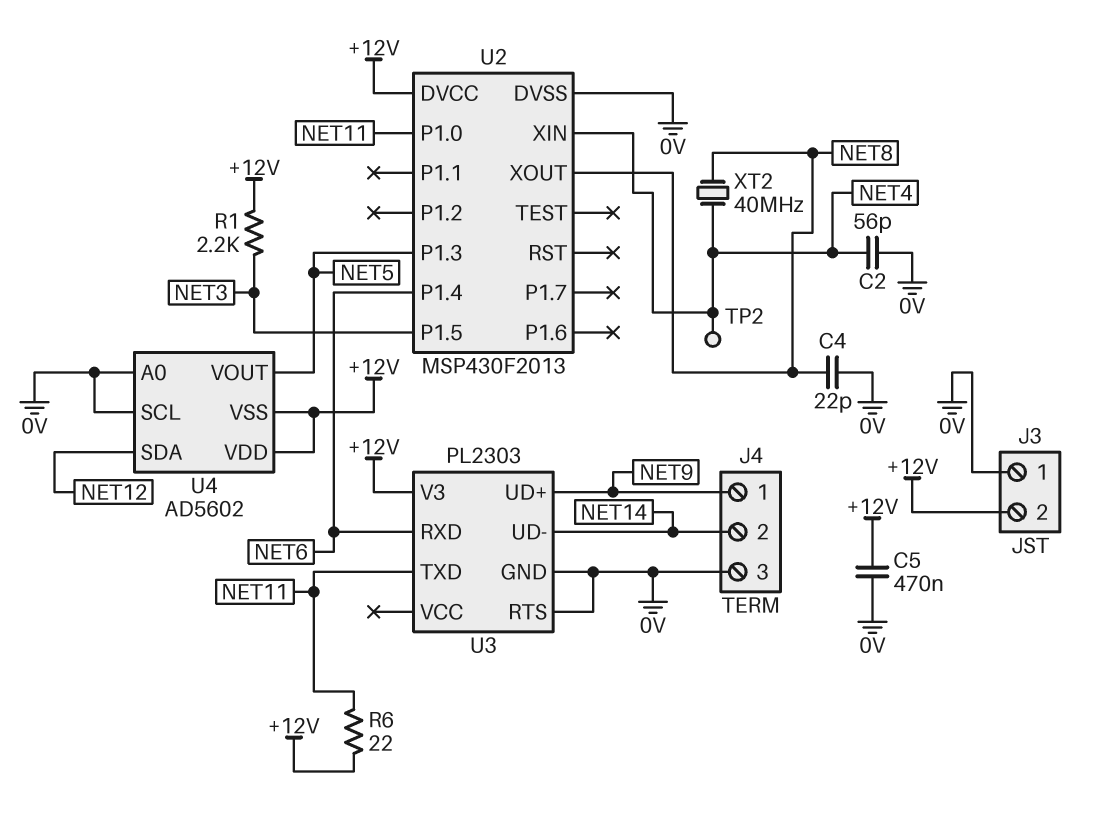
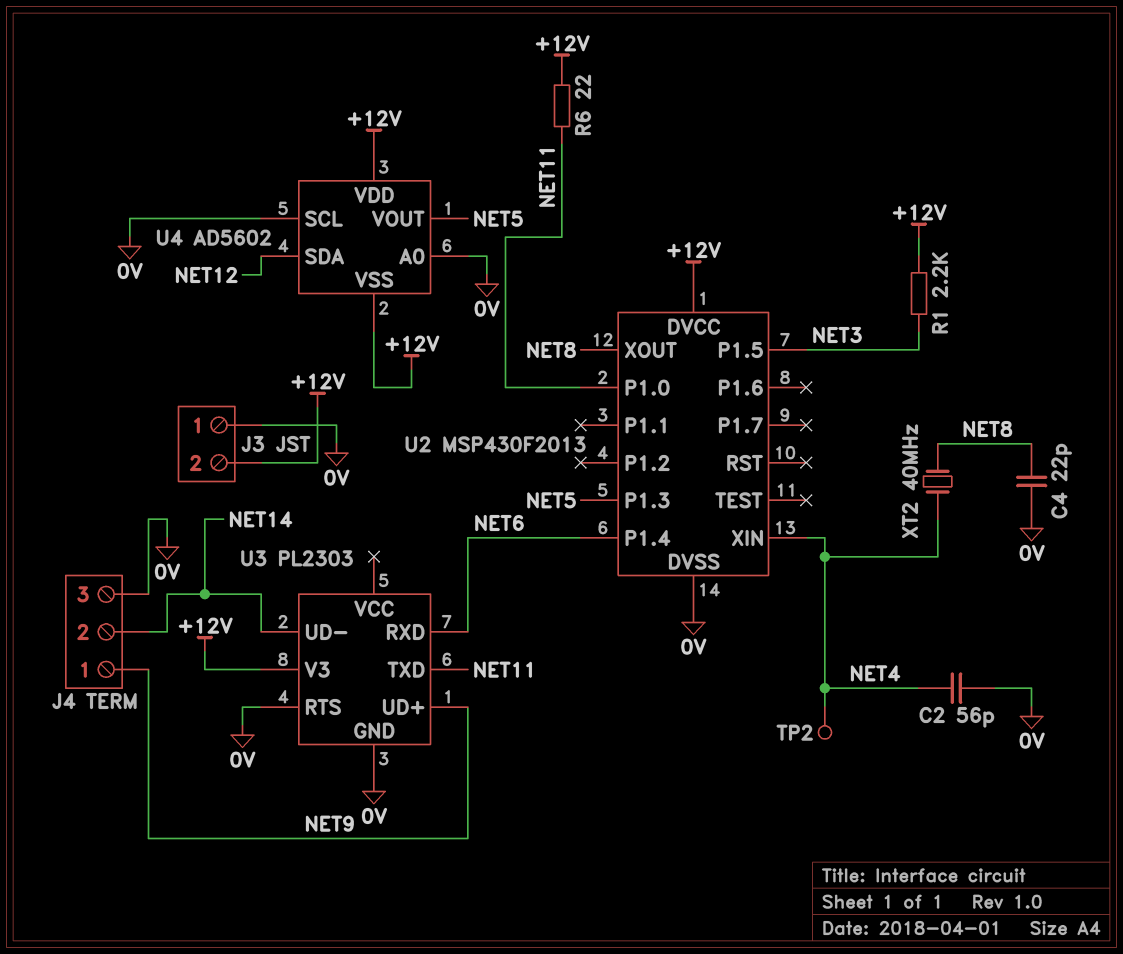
C5: 470nF (+12V, 0V) -> none

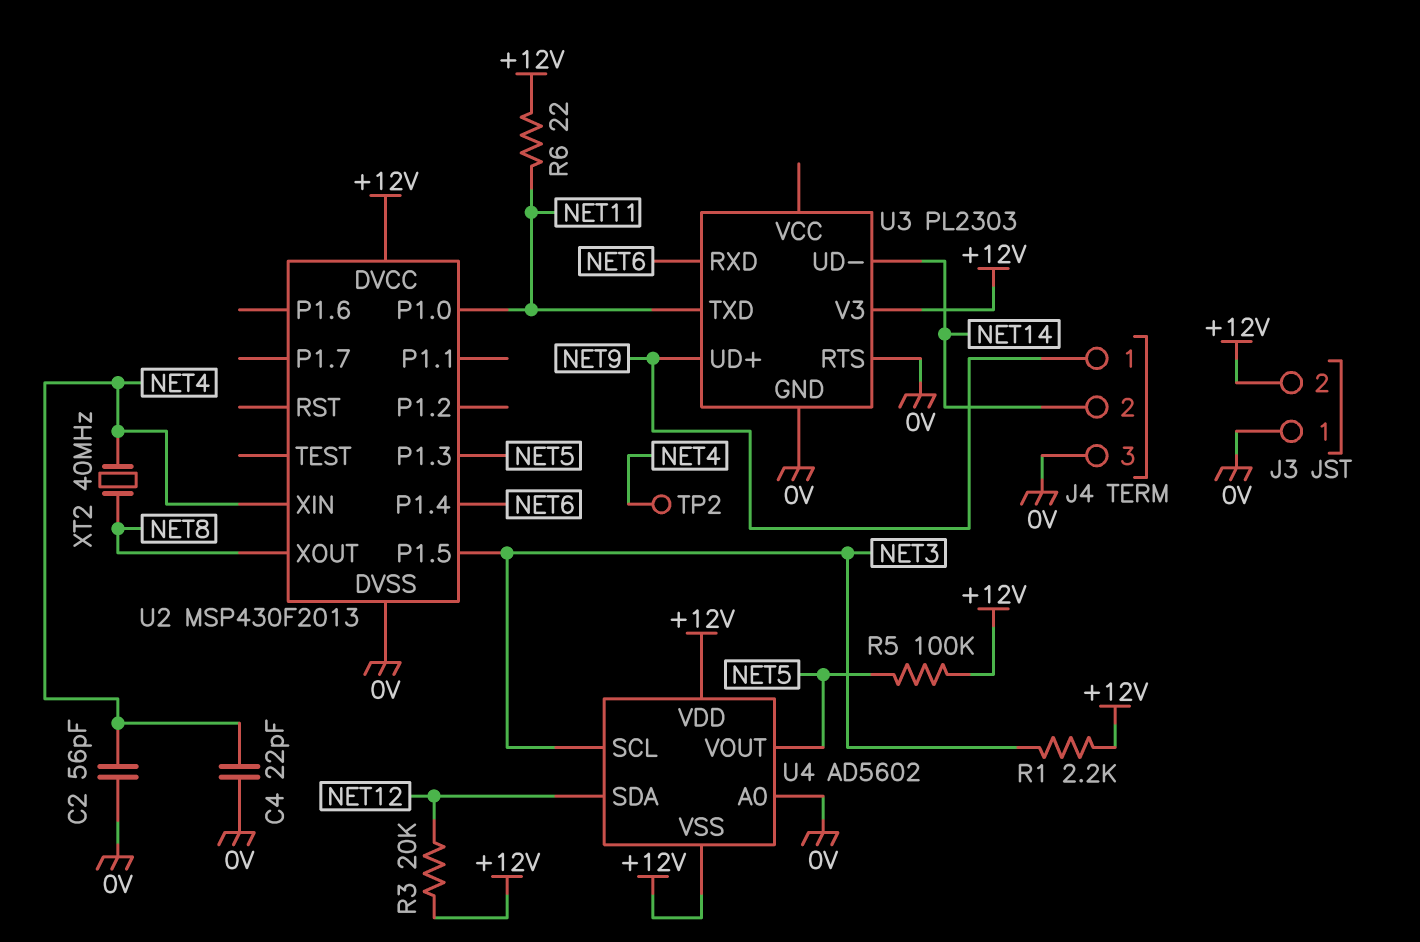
C4: 22pF (0V, NET8) -> 22pF (0V, NET4)
R3: none -> 20k (+12V, NET12)
R5: none -> 100k (+12V, NET5)
U4 pin SCL: 0V -> NET3

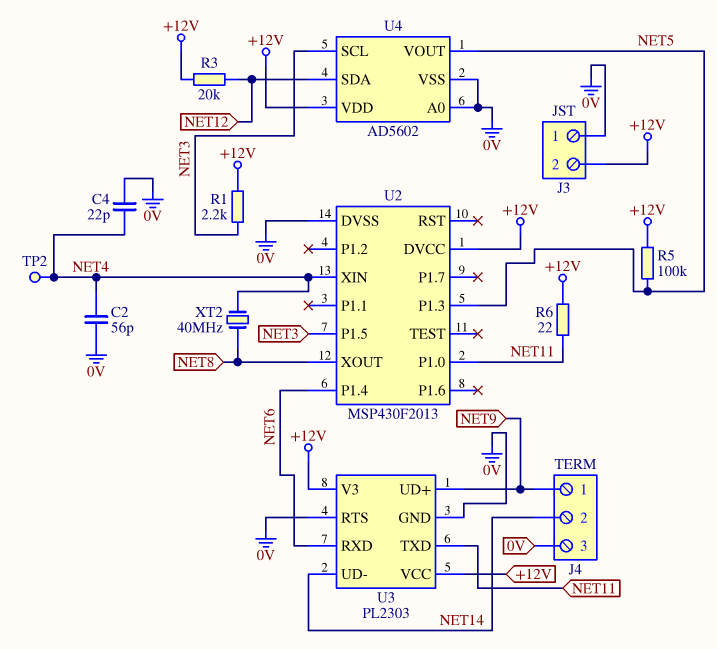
U3 pin VCC: none -> +12V
U4 pin VSS: +12V -> 0V

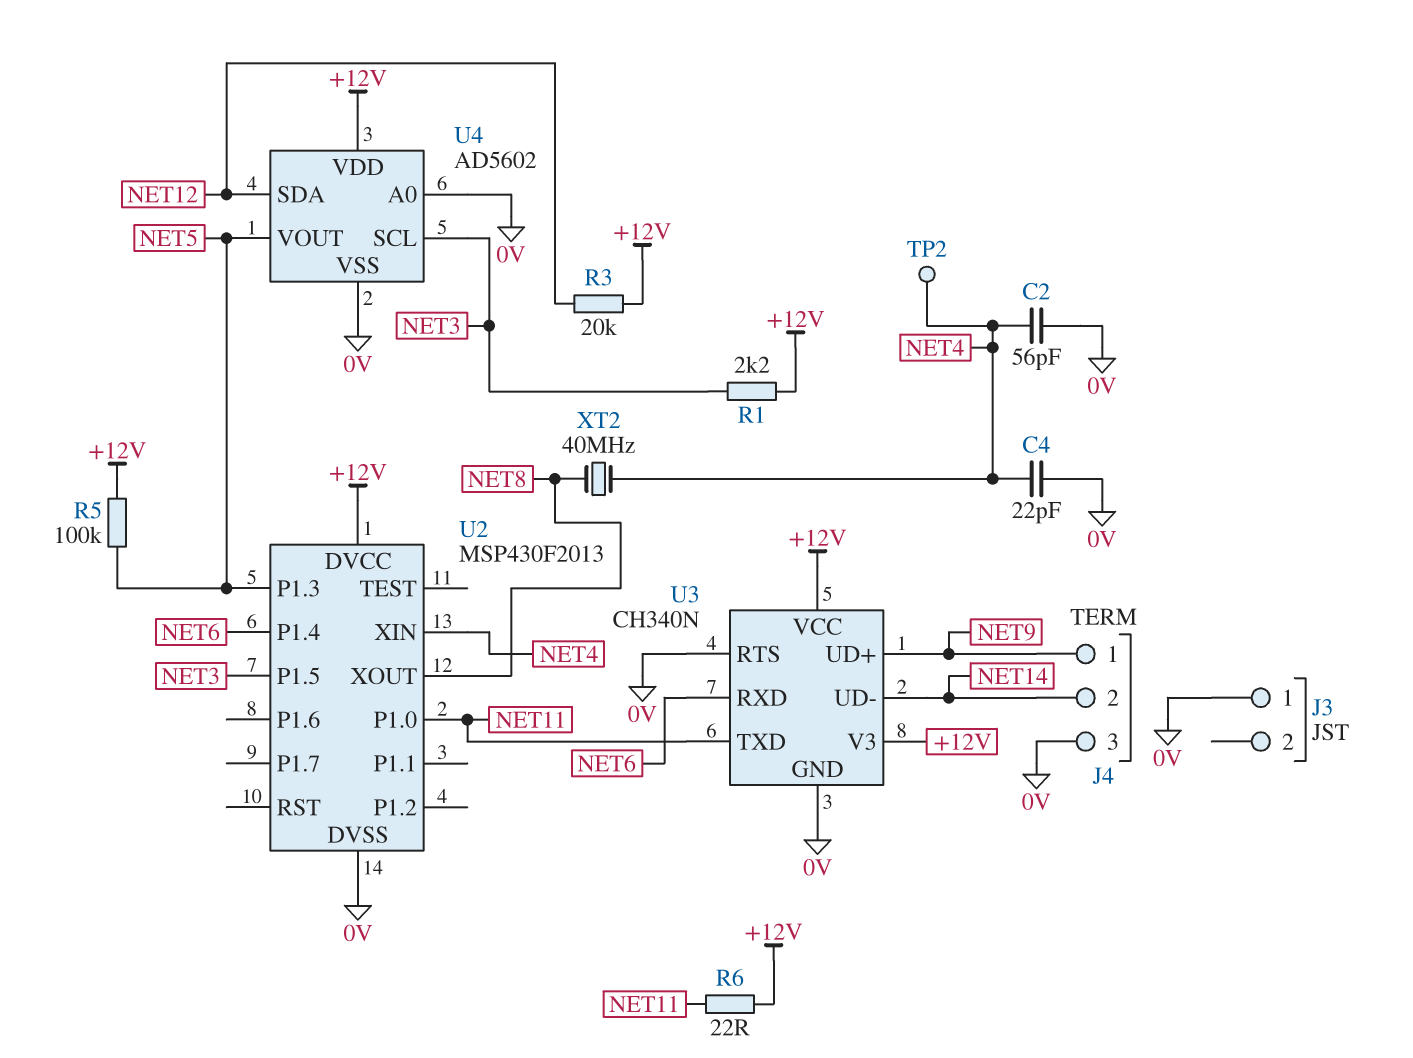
J3 pin 2: +12V -> none
U3: PL2303 -> CH340N

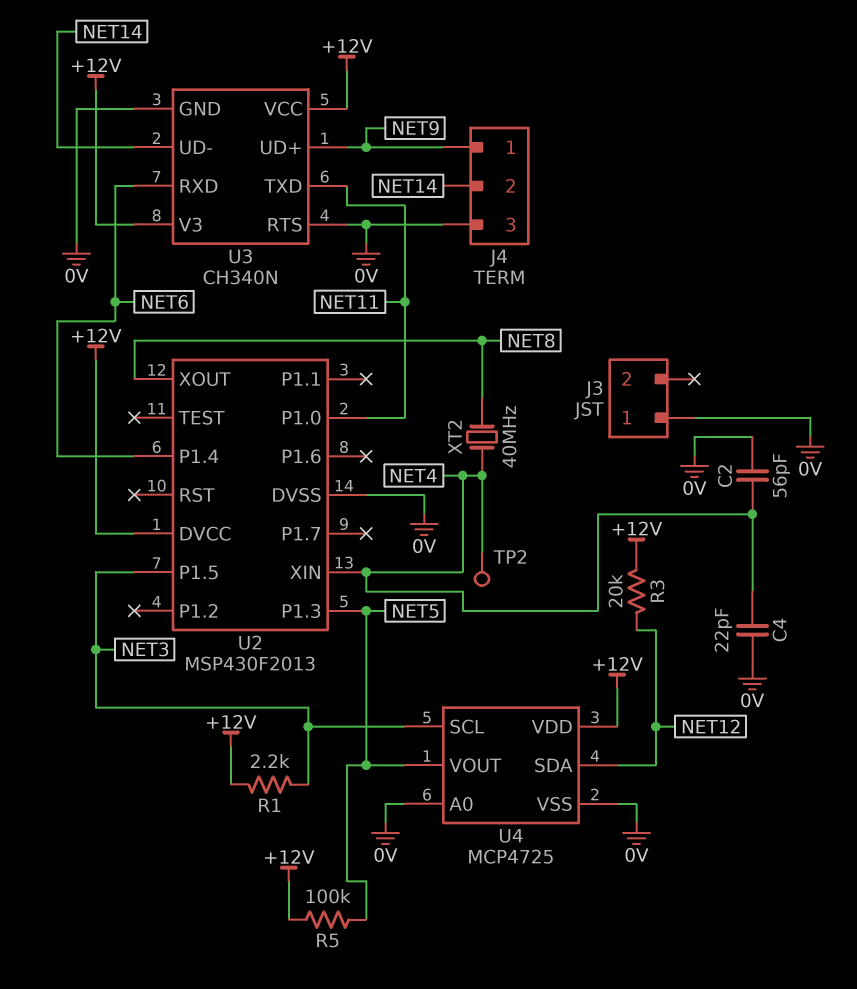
R6: 22 (+12V, NET11) -> none
U4: AD5602 -> MCP4725

